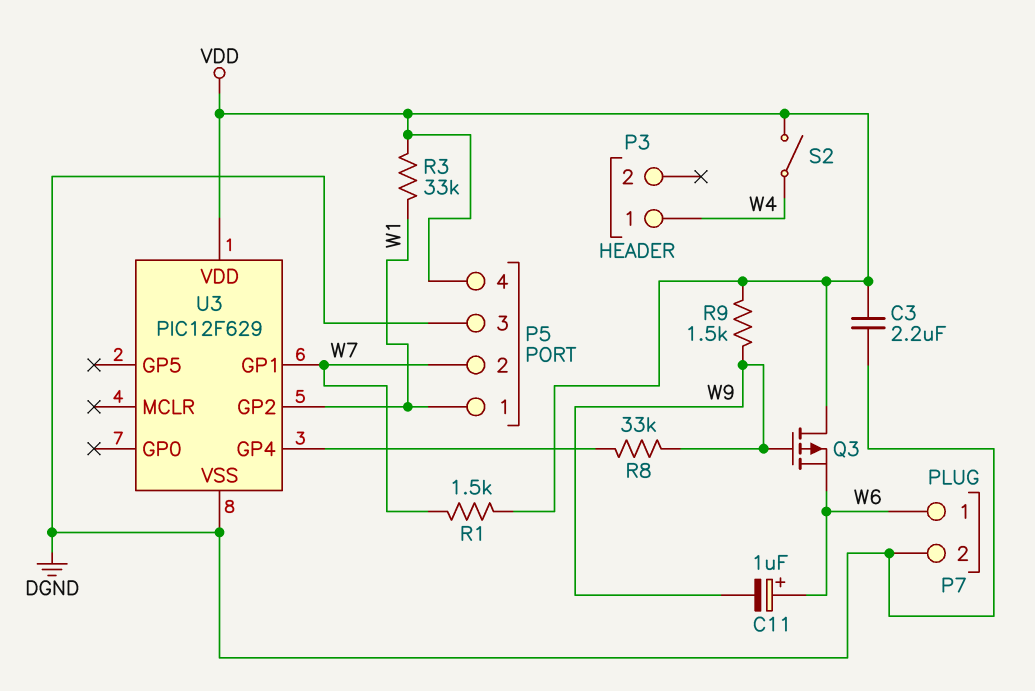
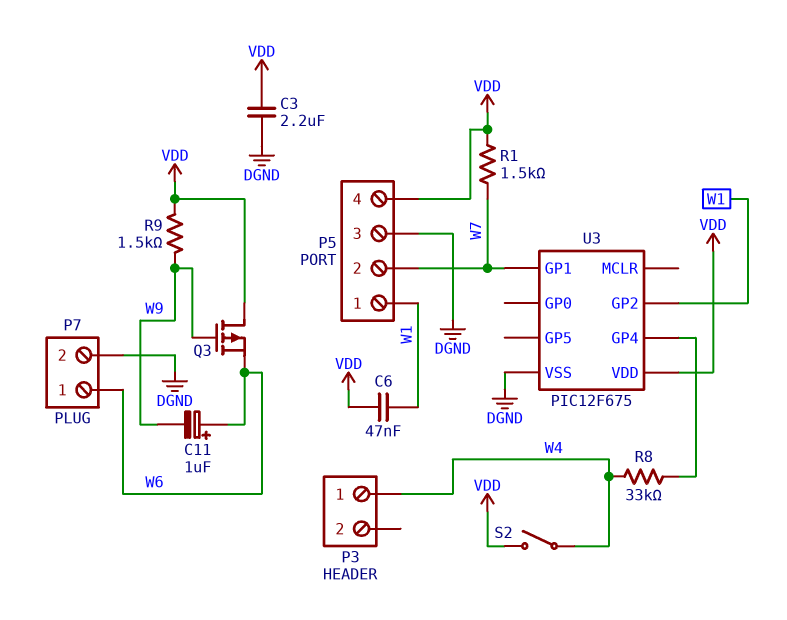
C6: none -> 47nF (VDD, W1)
R3: 33k (VDD, W1) -> none
R8: 33k (U3/GP4, W9) -> 33k (U3/GP4, W4)
U3: PIC12F629 -> PIC12F675

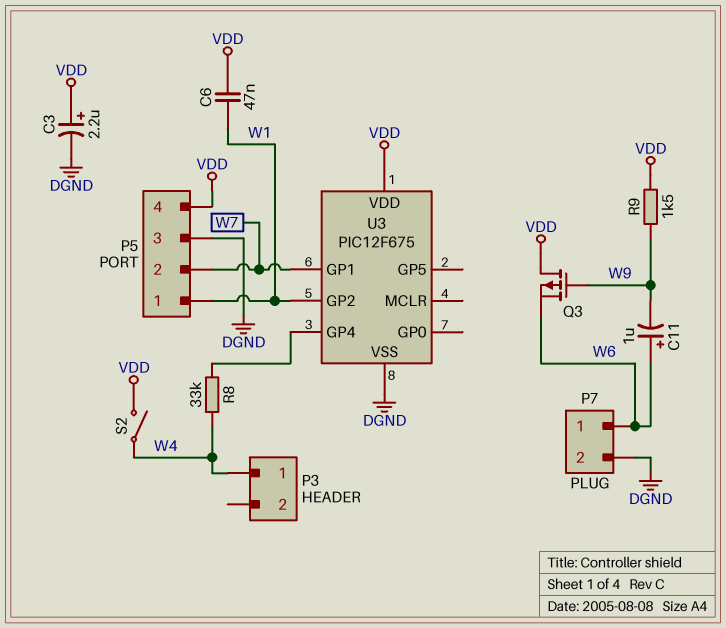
C3: 2.2uF (DGND, VDD) -> 2.2uF (plus VDD, minus DGND)
R1: 1.5k (VDD, W7) -> none

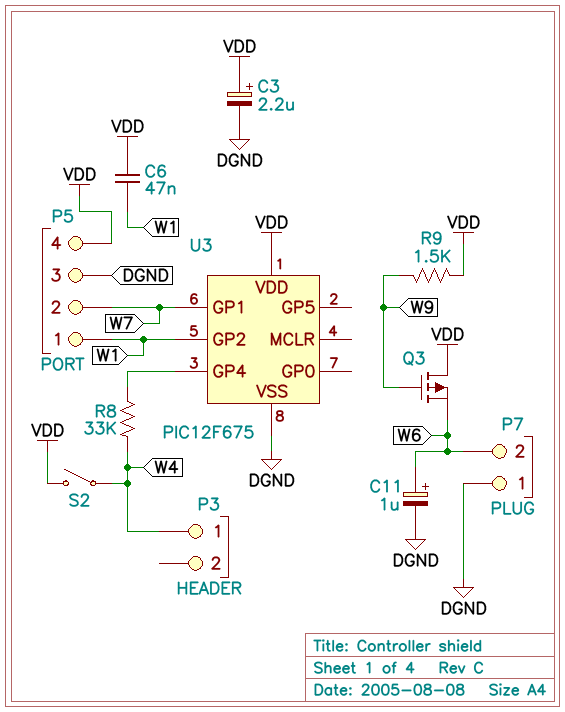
C11: 1uF (plus W6, minus W9) -> 1uF (plus W6, minus DGND)
P7 pin 1: W6 -> DGND
P7 pin 2: DGND -> W6

